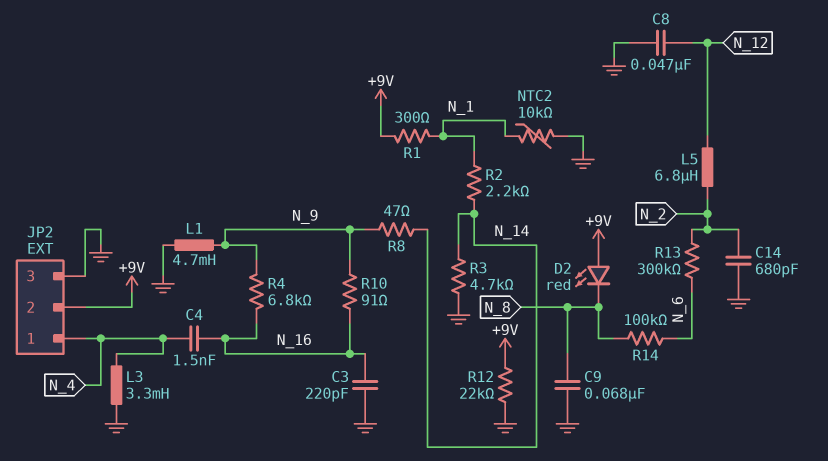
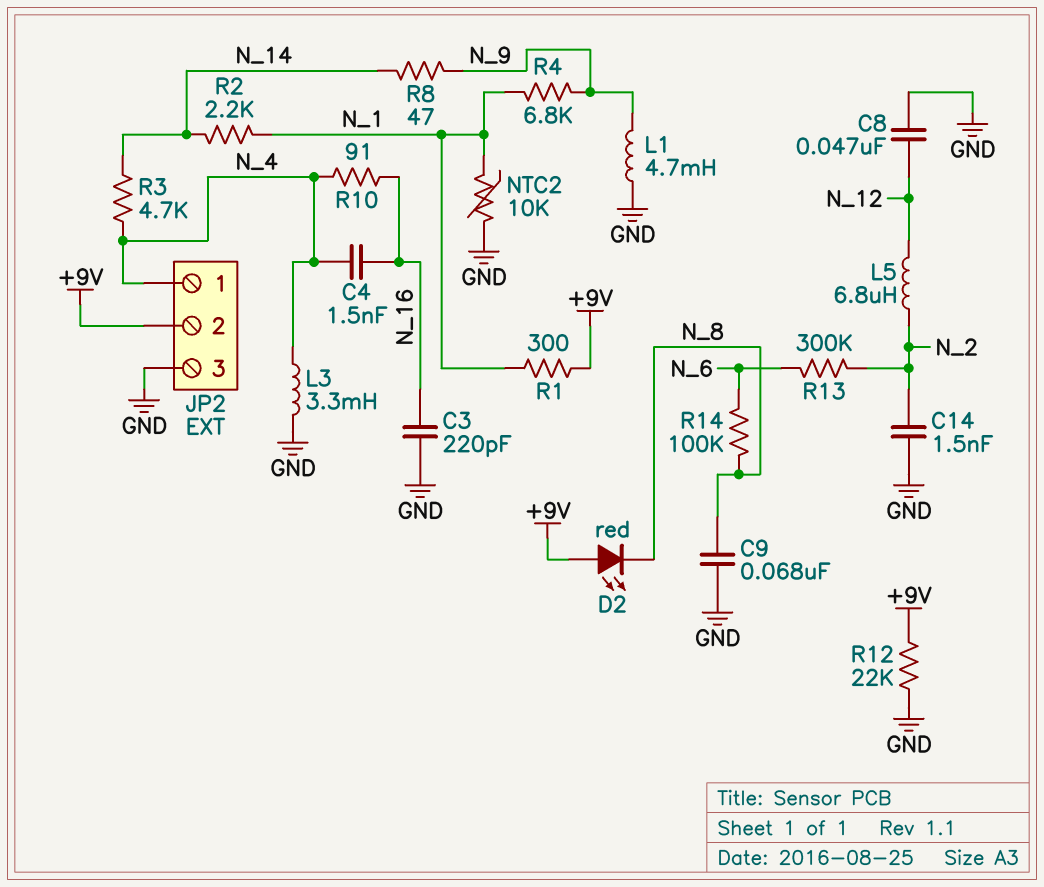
C14: 680pF (GND, N_2) -> 1.5nF (GND, N_2)
R3: 4.7k (GND, N_14) -> 4.7k (N_4, N_14)
R4: 6.8k (N_9, N_16) -> 6.8k (N_1, N_9)
R10: 91 (N_9, N_16) -> 91 (N_4, N_16)

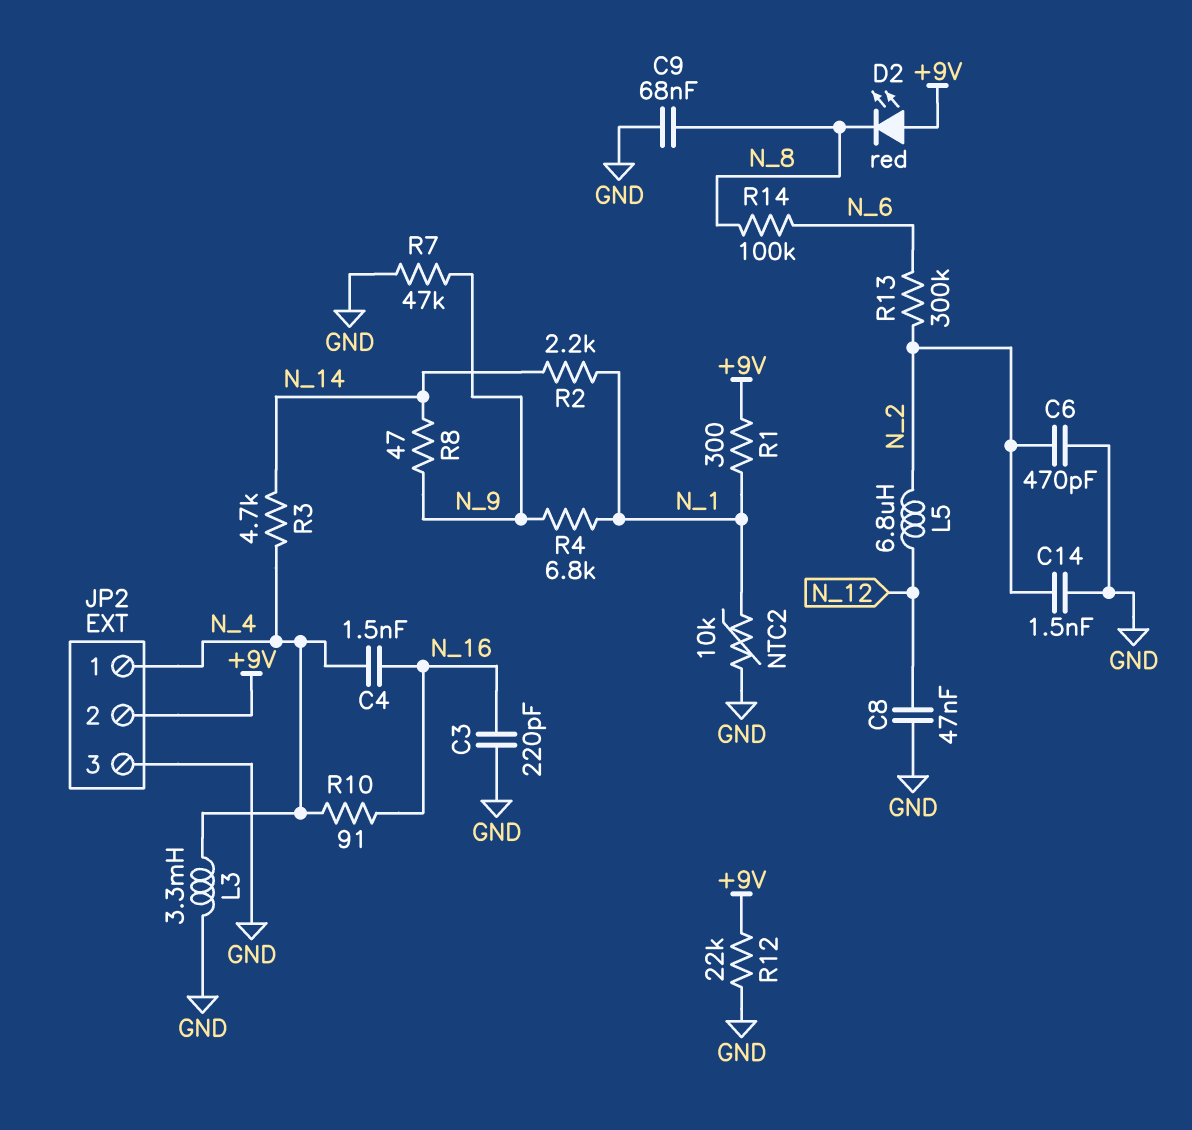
C6: none -> 470pF (GND, N_2)
L1: 4.7mH (GND, N_9) -> none
R7: none -> 47k (GND, N_9)

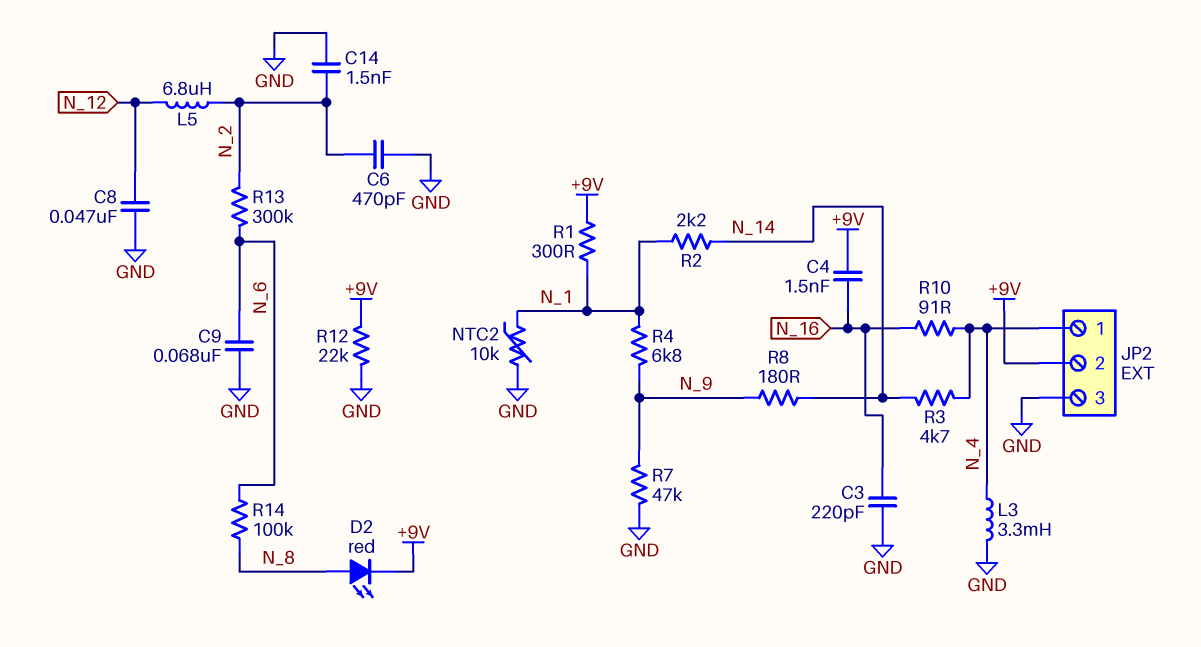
C4: 1.5nF (N_4, N_16) -> 1.5nF (+9V, N_16)
C9: 68nF (GND, N_8) -> 68nF (GND, N_6)
D2: LED red (A +9V, K N_8) -> LED red (A N_8, K +9V)
R8: 47 (N_9, N_14) -> 180 (N_9, N_14)

